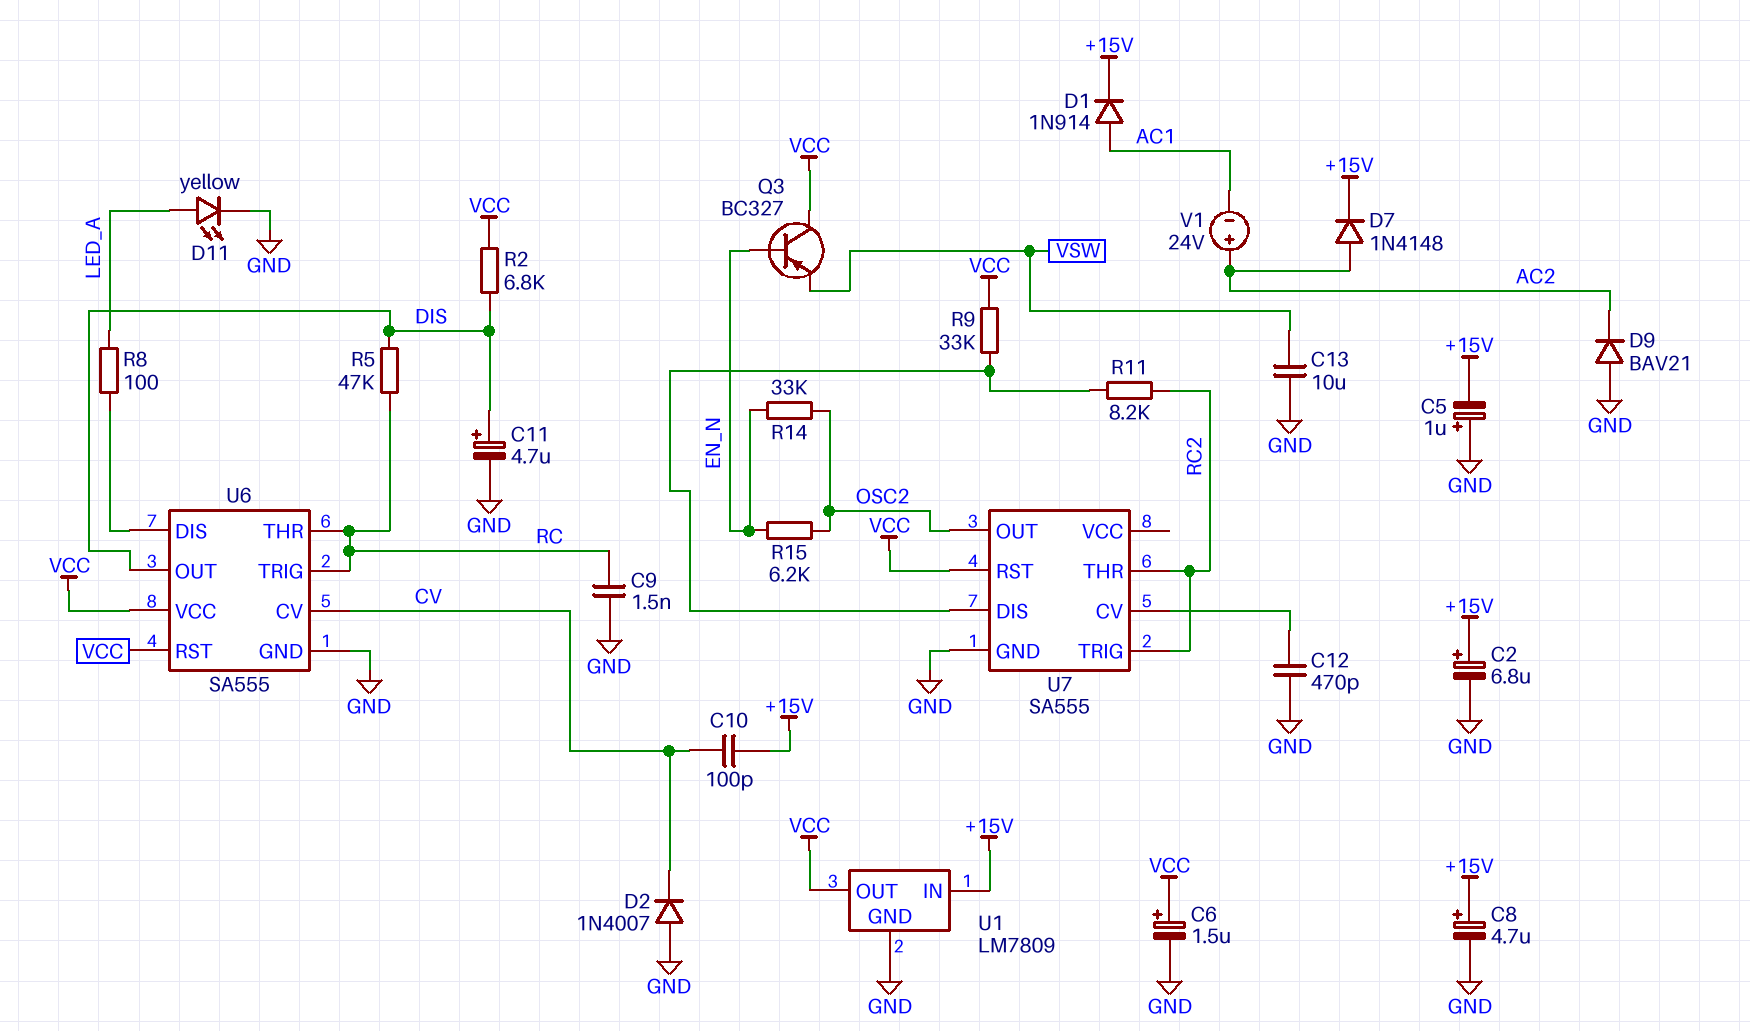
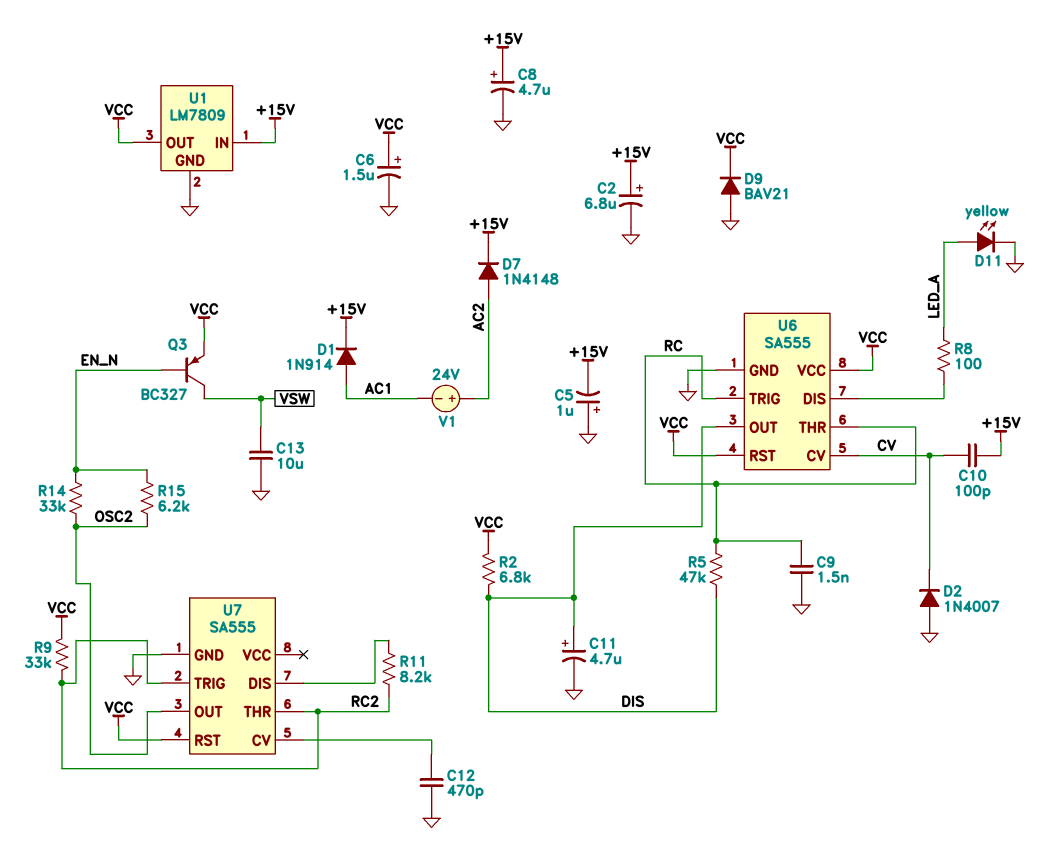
D9: diode BAV21 (A GND, K AC2) -> diode BAV21 (A GND, K VCC)
Q3: PNP BC327 (B EN_N, C VCC, E VSW) -> PNP BC327 (B EN_N, C VSW, E VCC)
R9: 33k (U7/DIS, VCC) -> 33k (RC2, VCC)

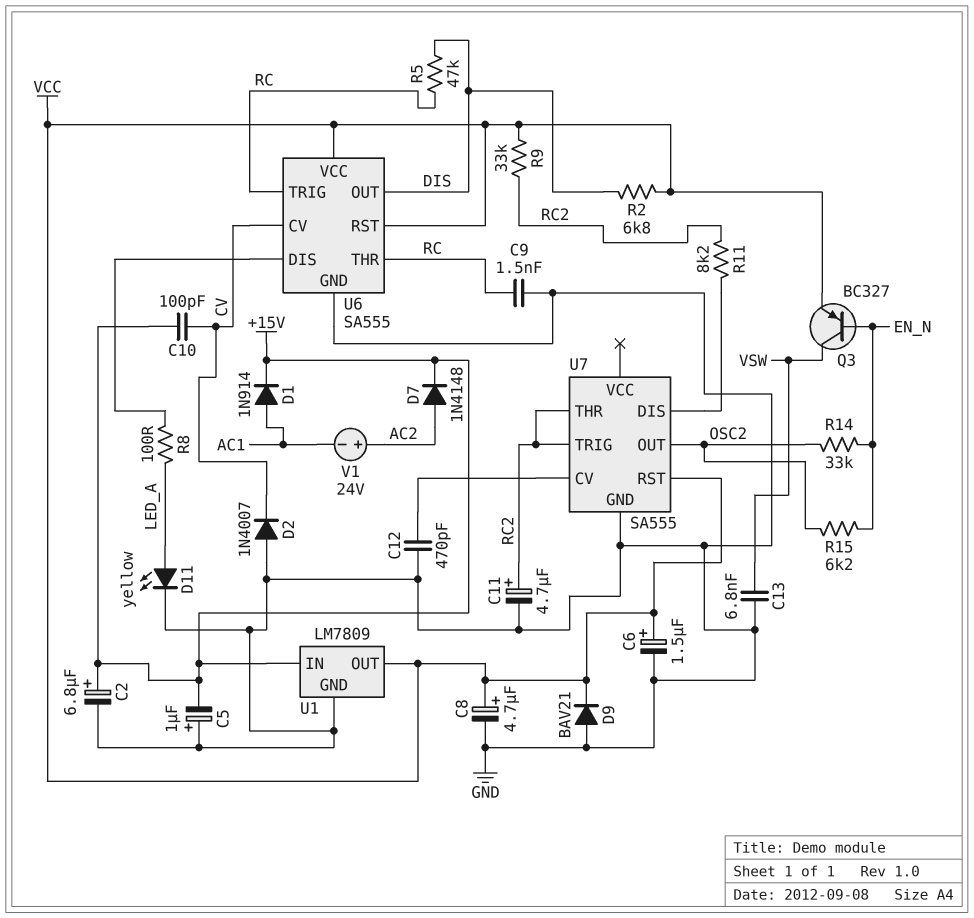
C8: 4.7uF (plus +15V, minus GND) -> 4.7uF (plus VCC, minus GND)
C11: 4.7uF (plus DIS, minus GND) -> 4.7uF (plus RC2, minus GND)
C13: 10uF (GND, VSW) -> 6.8nF (GND, VSW)

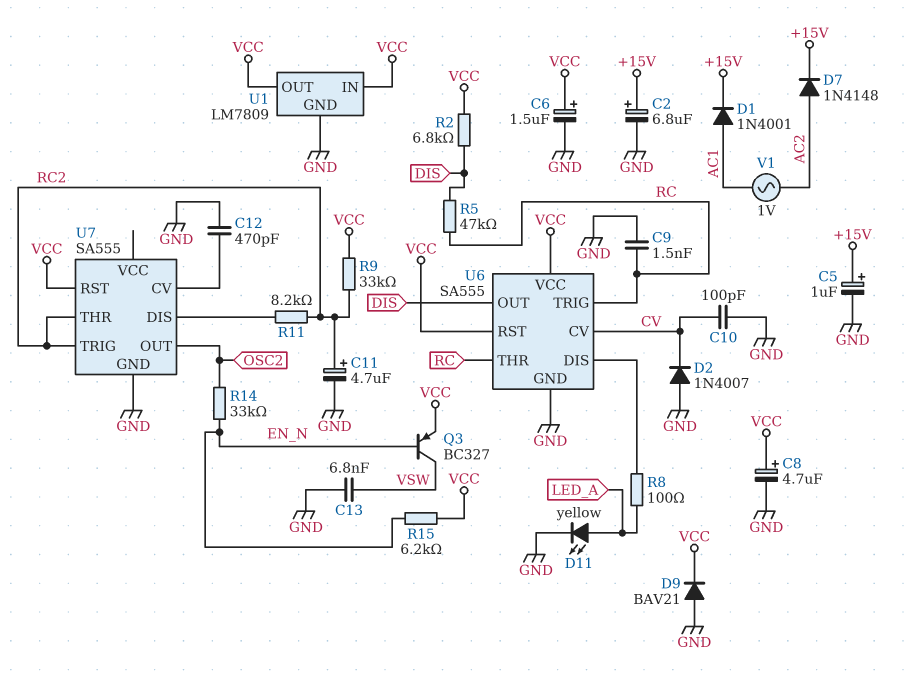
C5: 1uF (plus GND, minus +15V) -> 1uF (plus +15V, minus GND)
C10: 100pF (+15V, CV) -> 100pF (CV, GND)
D1: diode 1N914 (A AC1, K +15V) -> diode 1N4001 (A AC1, K +15V)
R15: 6.2k (EN_N, OSC2) -> 6.2k (EN_N, VCC)
U1 pin IN: +15V -> VCC
V1: 24V (plus AC2, minus AC1) -> AC 1V (AC1, AC2)

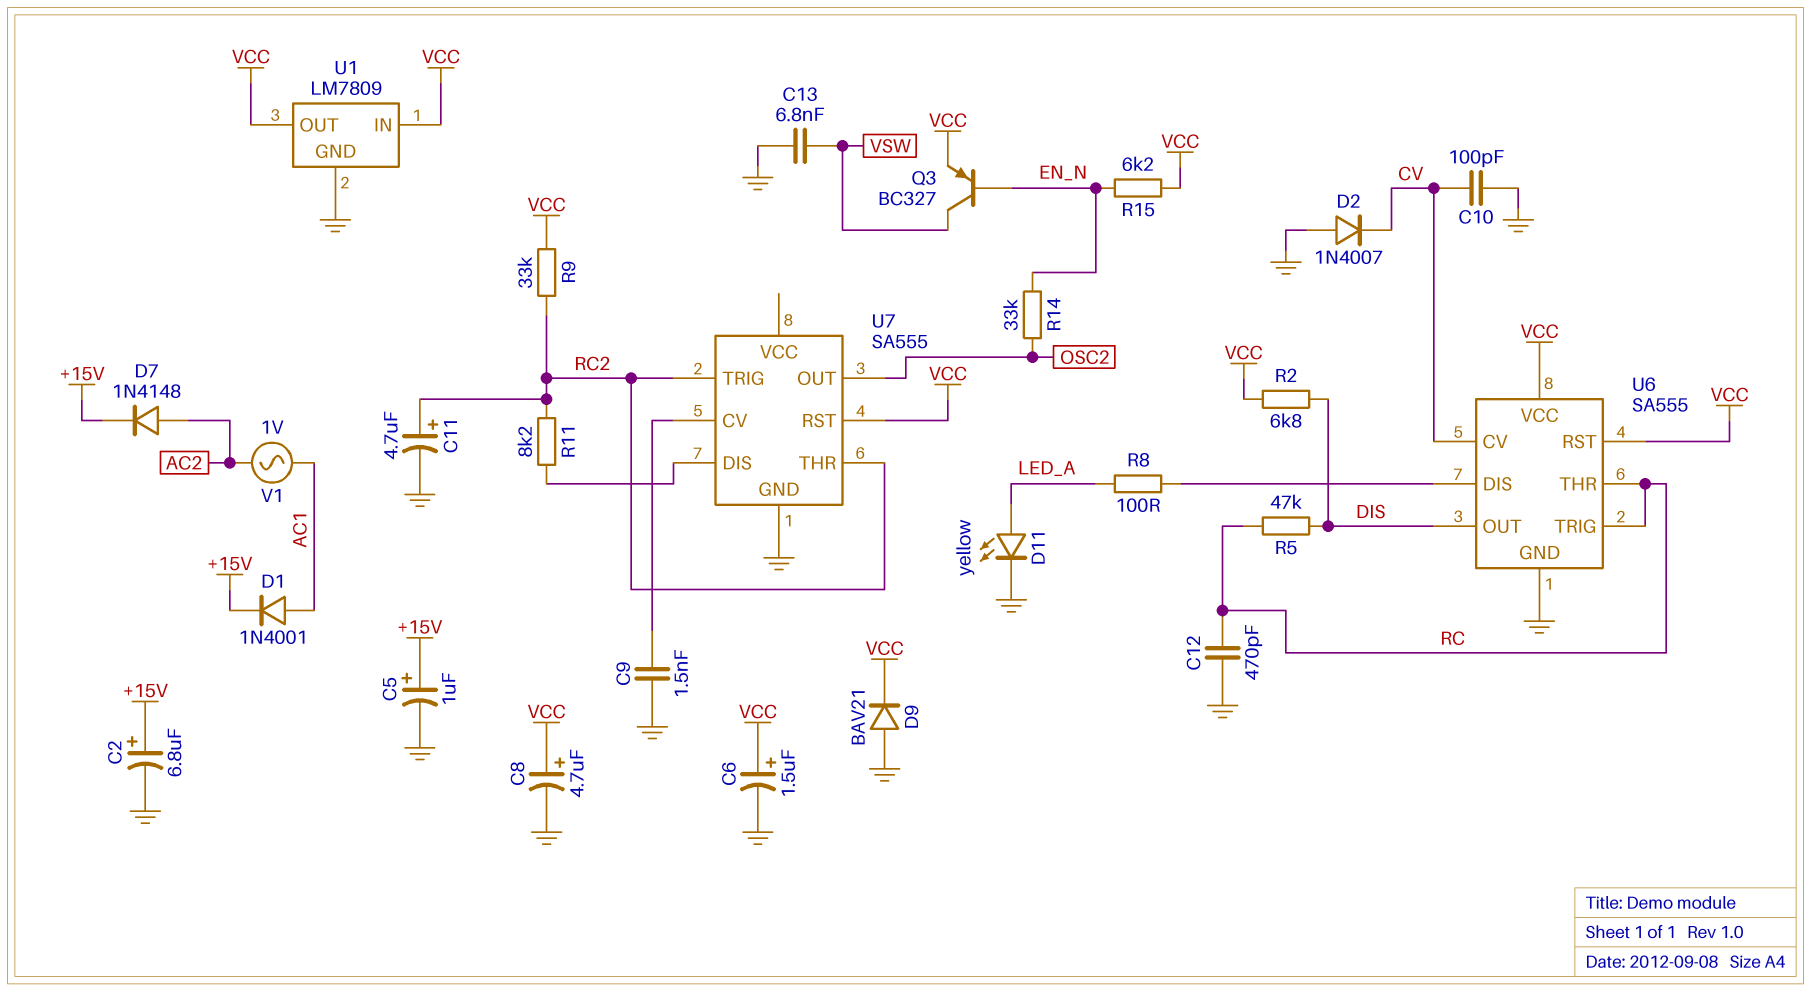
C9: 1.5nF (GND, RC) -> 1.5nF (GND, U7/CV)
C12: 470pF (GND, U7/CV) -> 470pF (GND, RC)

